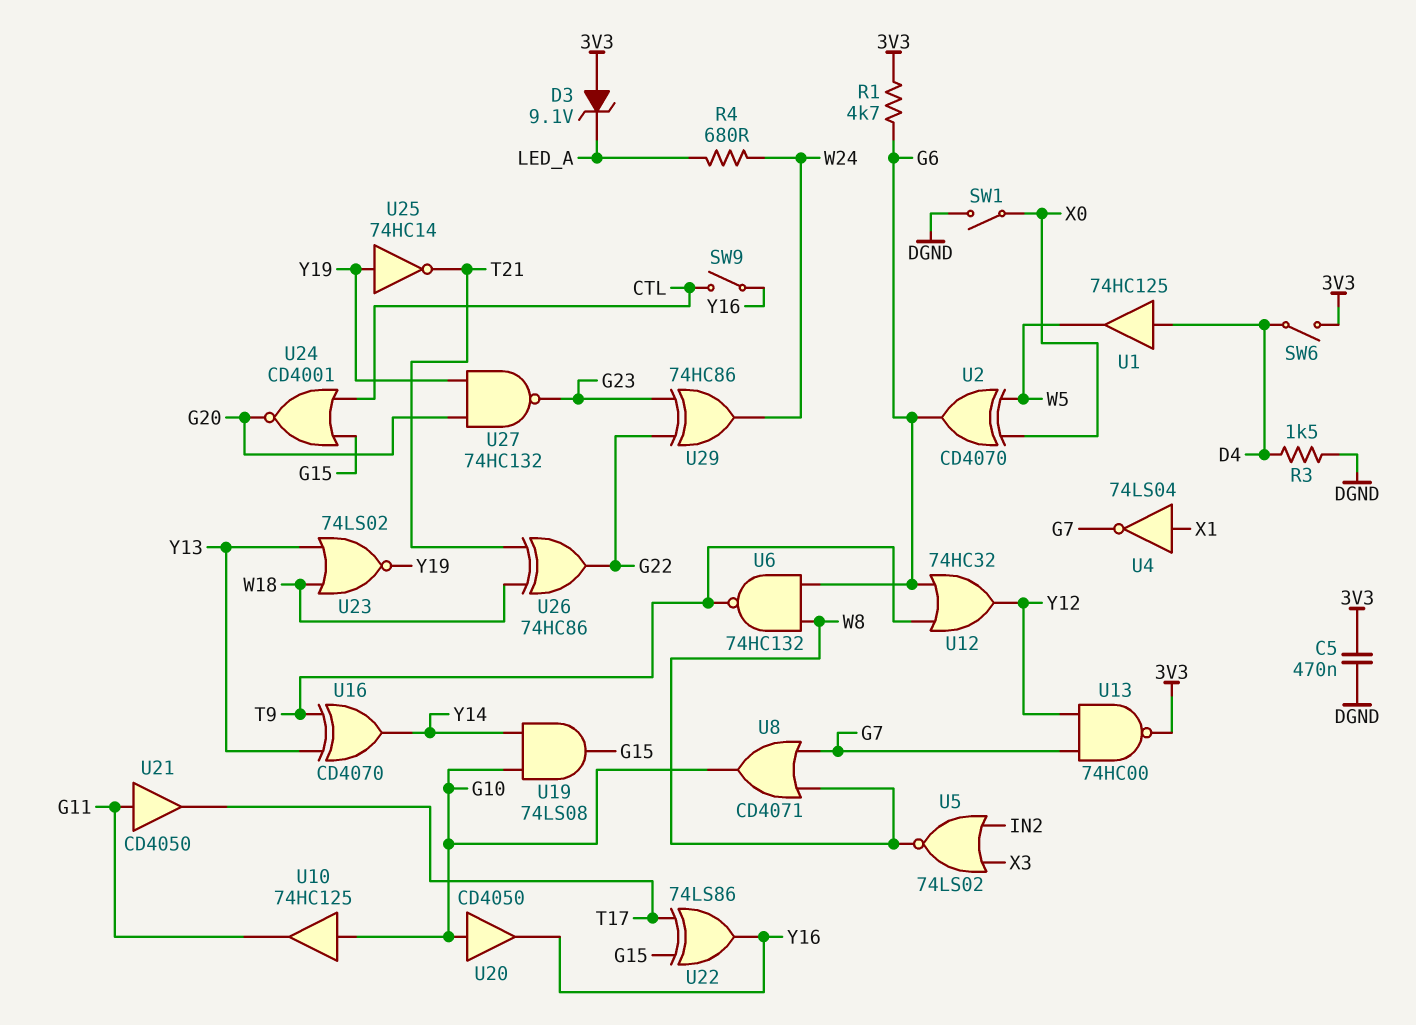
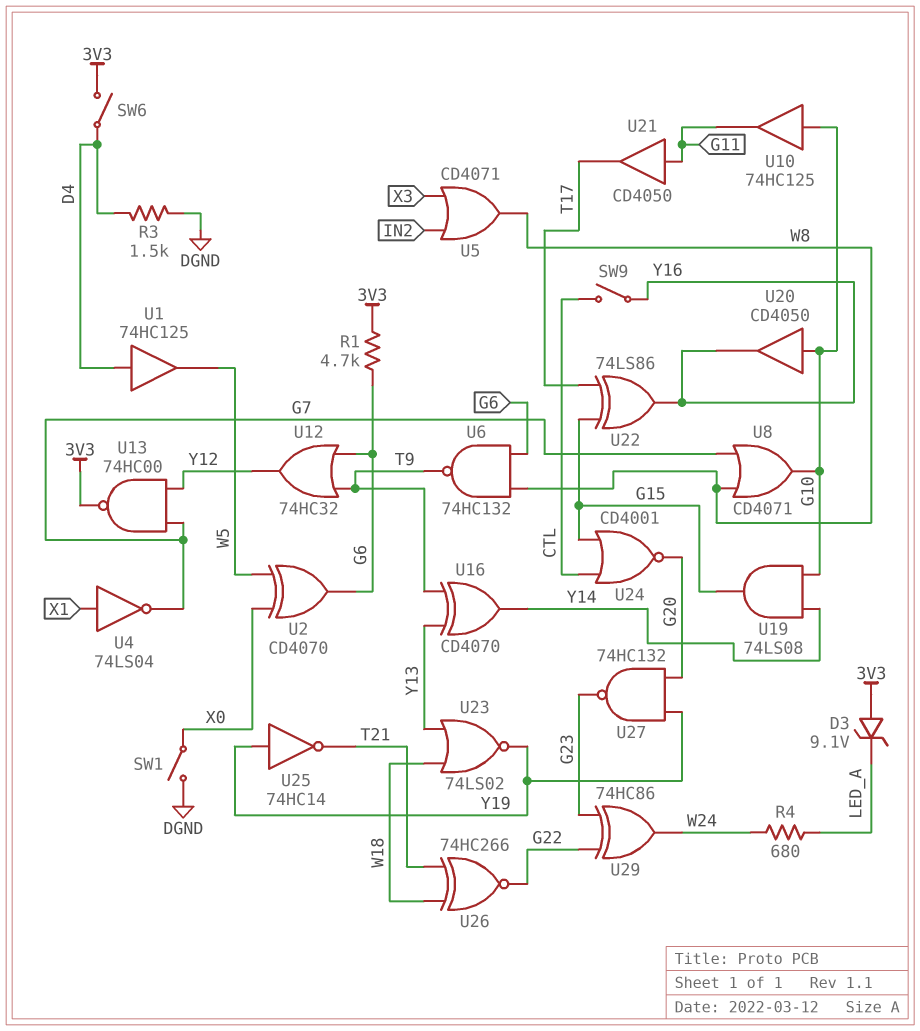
C5: 470nF (3V3, DGND) -> none
U5: NOR 74LS02 (in IN2, in X3, out W8) -> OR CD4071 (in IN2, in X3, out W8)
U26: XOR 74HC86 (in T21, in W18, out G22) -> XNOR 74HC266 (in T21, in W18, out G22)

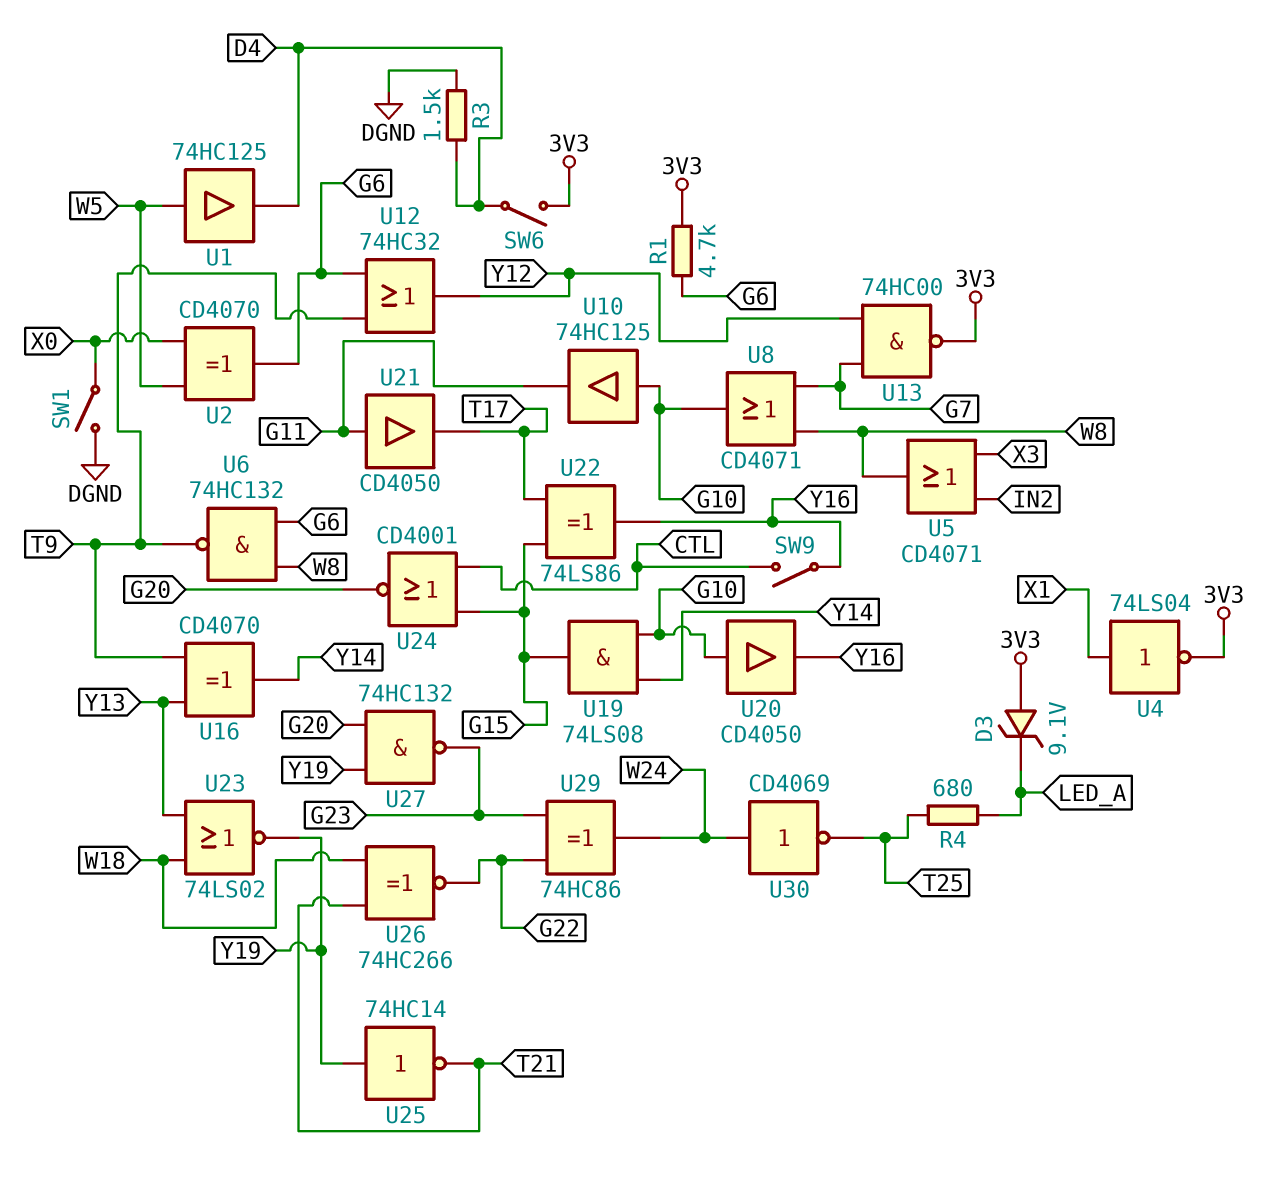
R4: 680 (LED_A, W24) -> 680 (LED_A, T25)
U1: buffer 74HC125 (in D4, out W5) -> buffer 74HC125 (in W5, out D4)
U4: NOT 74LS04 (in X1, out G7) -> NOT 74LS04 (in X1, out 3V3)
U30: none -> NOT CD4069 (in W24, out T25)

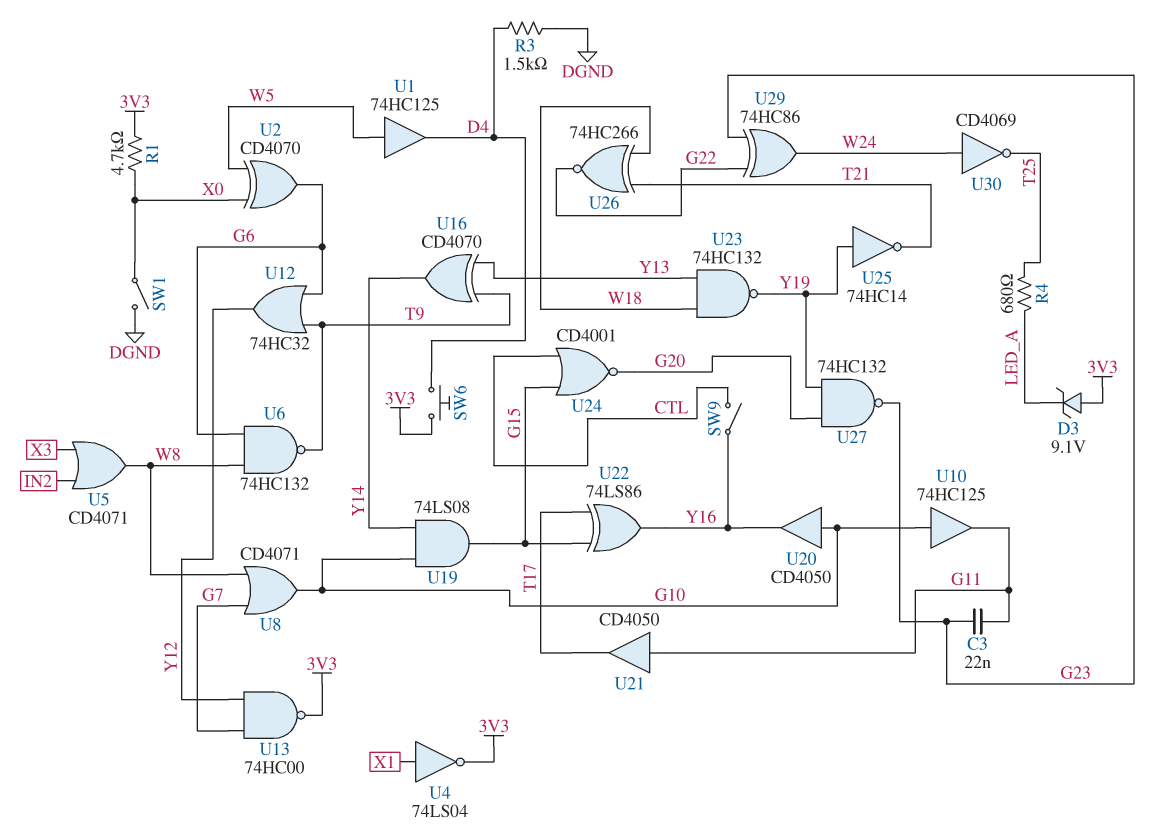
C3: none -> 22nF (G11, G23)
R1: 4.7k (3V3, G6) -> 4.7k (3V3, X0)
SW6: switch (3V3, D4) -> button (3V3, D4)
U23: NOR 74LS02 (in W18, in Y13, out Y19) -> NAND 74HC132 (in W18, in Y13, out Y19)

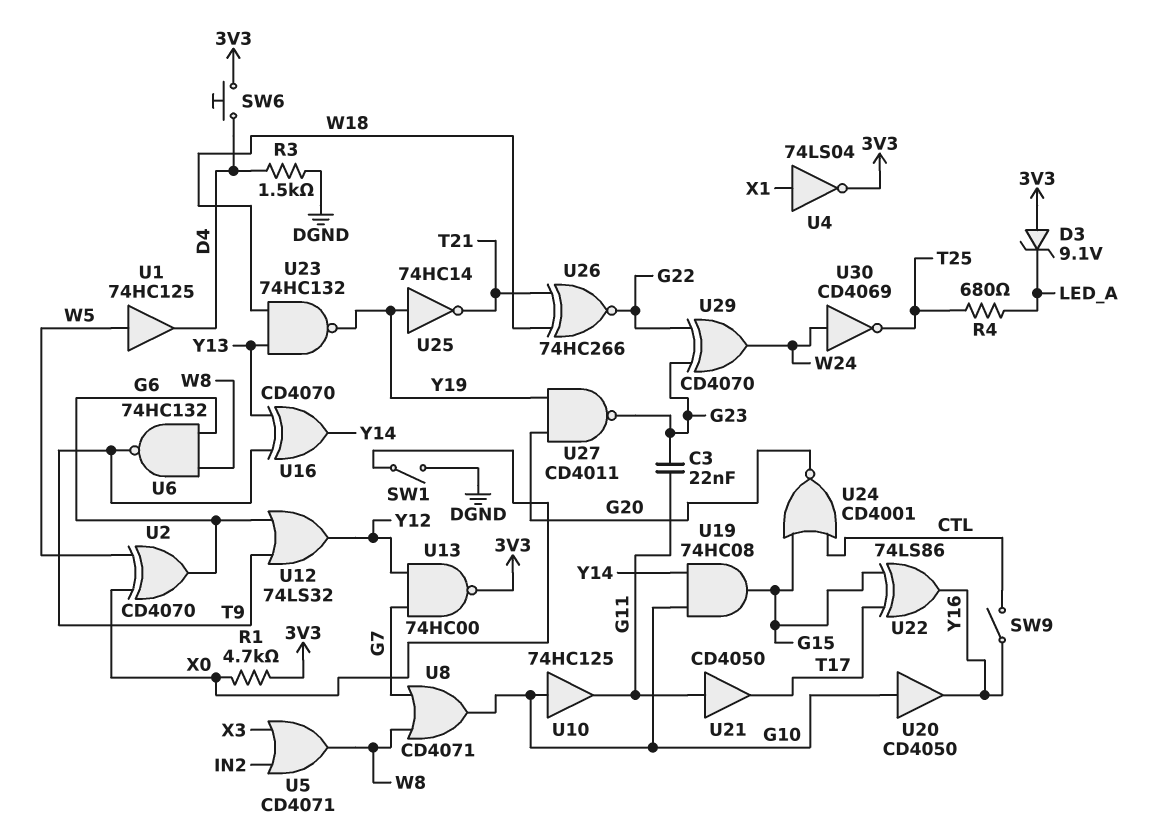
U12: OR 74HC32 (in G6, in T9, out Y12) -> OR 74LS32 (in G6, in T9, out Y12)
U19: AND 74LS08 (in G10, in Y14, out G15) -> AND 74HC08 (in G10, in Y14, out G15)
U27: NAND 74HC132 (in G20, in Y19, out G23) -> NAND CD4011 (in G20, in Y19, out G23)
U29: XOR 74HC86 (in G22, in G23, out W24) -> XOR CD4070 (in G22, in G23, out W24)

